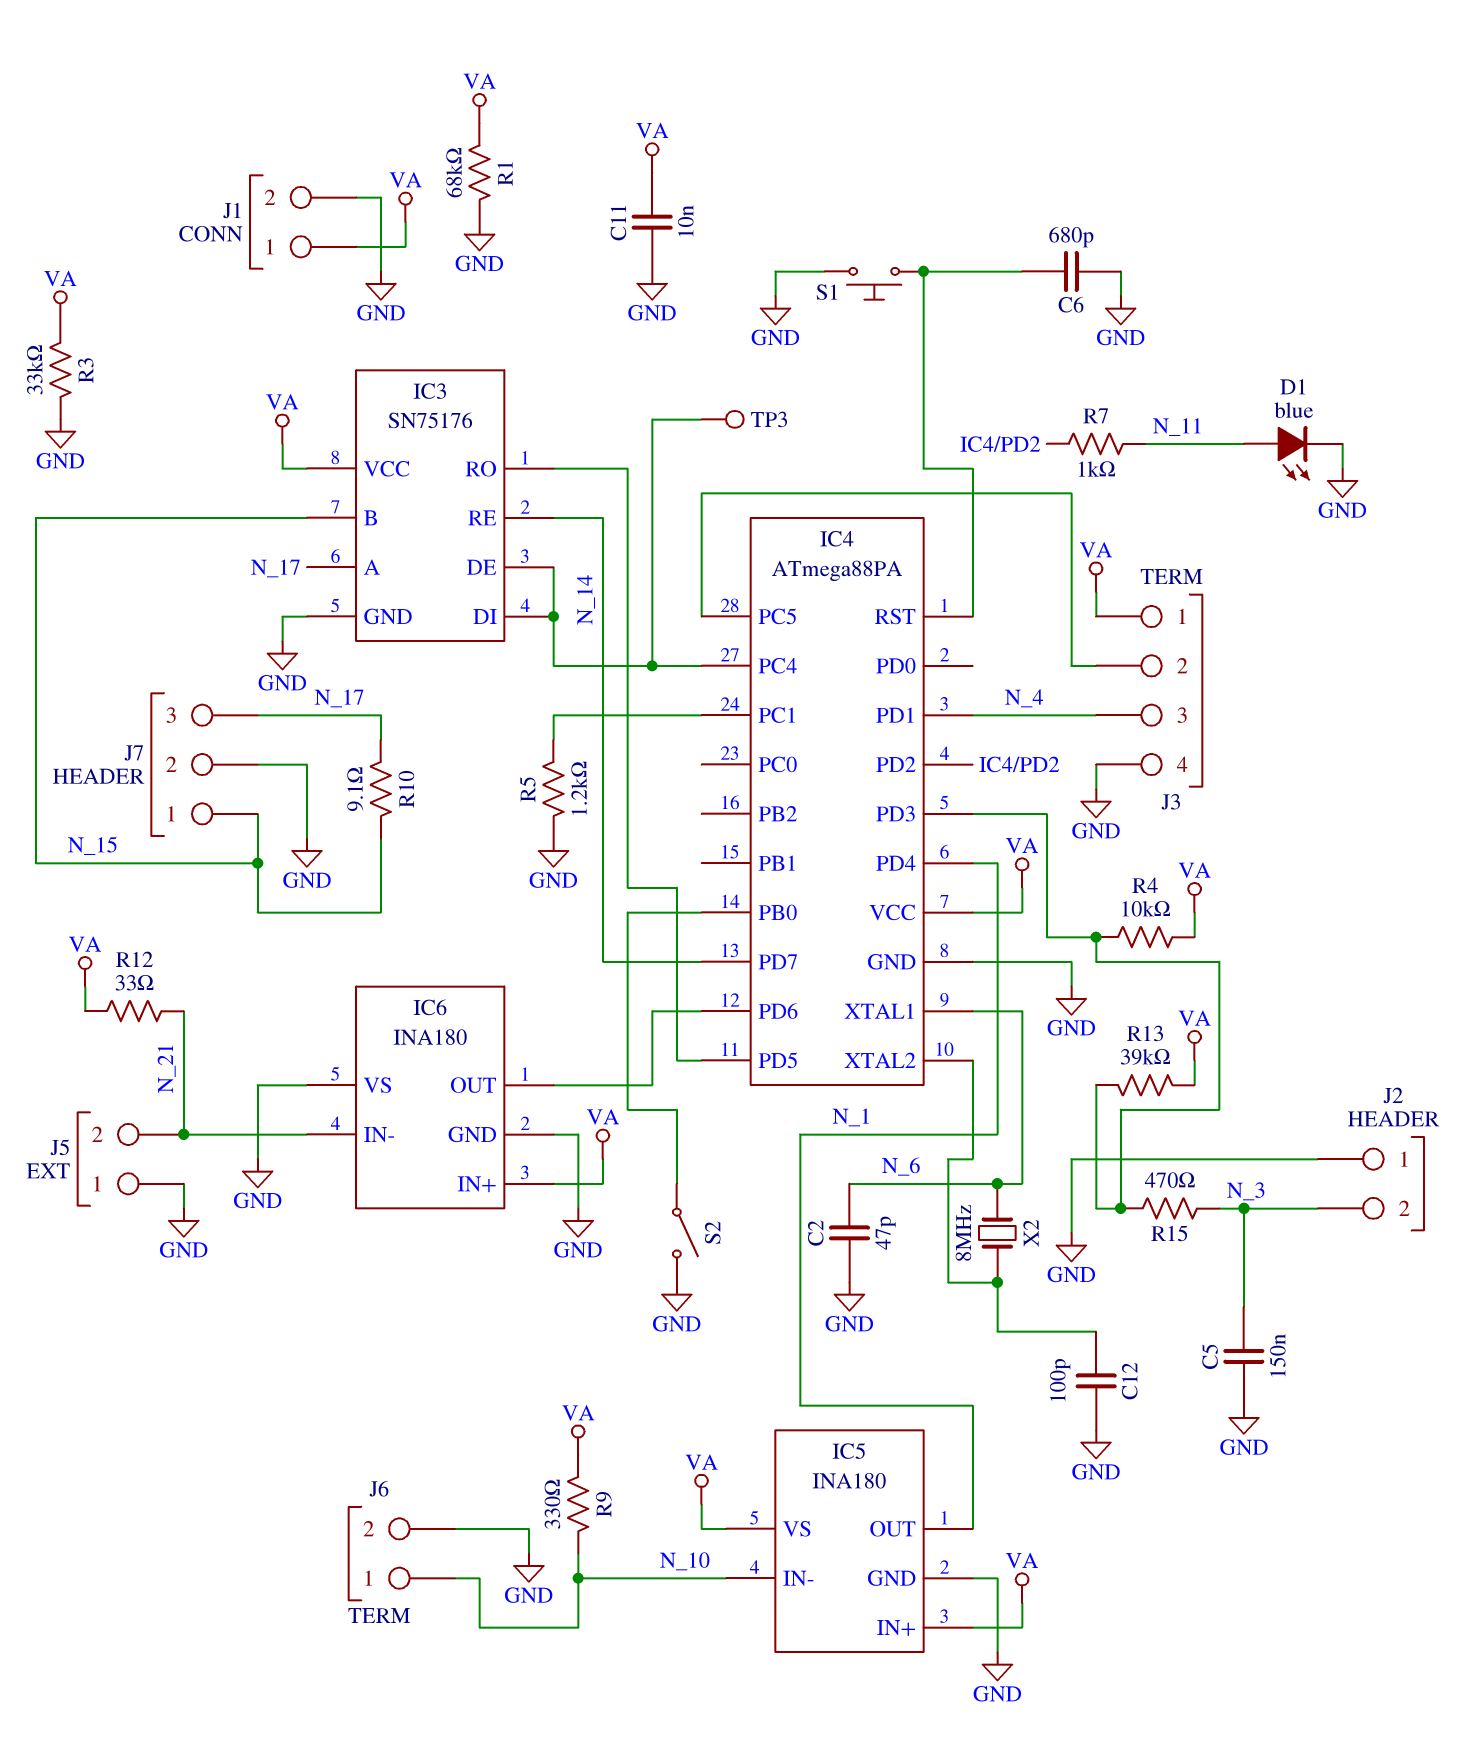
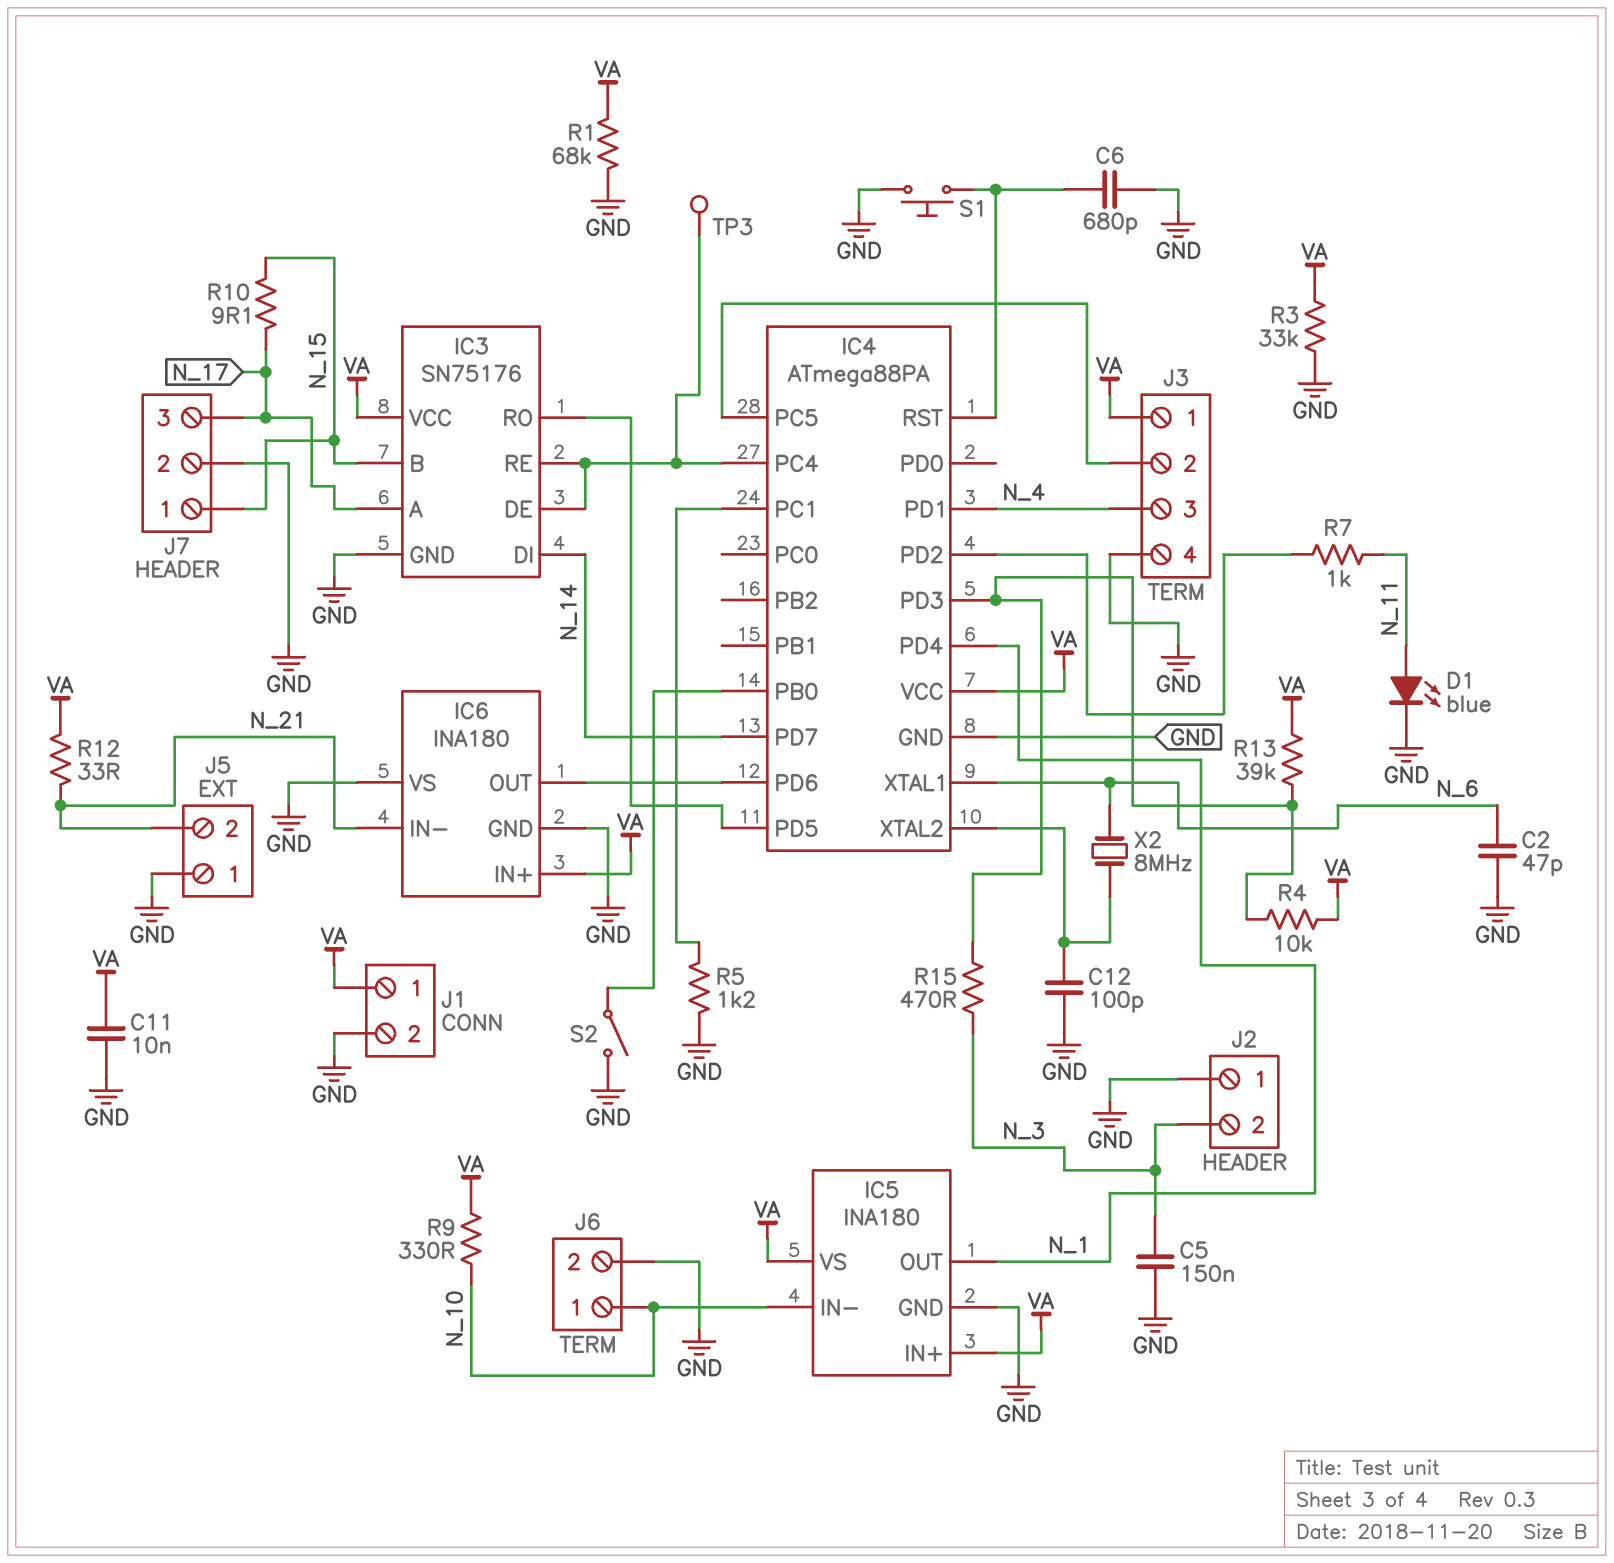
IC3 pin DI: IC3/DE -> N_14
IC3 pin RE: N_14 -> IC3/DE

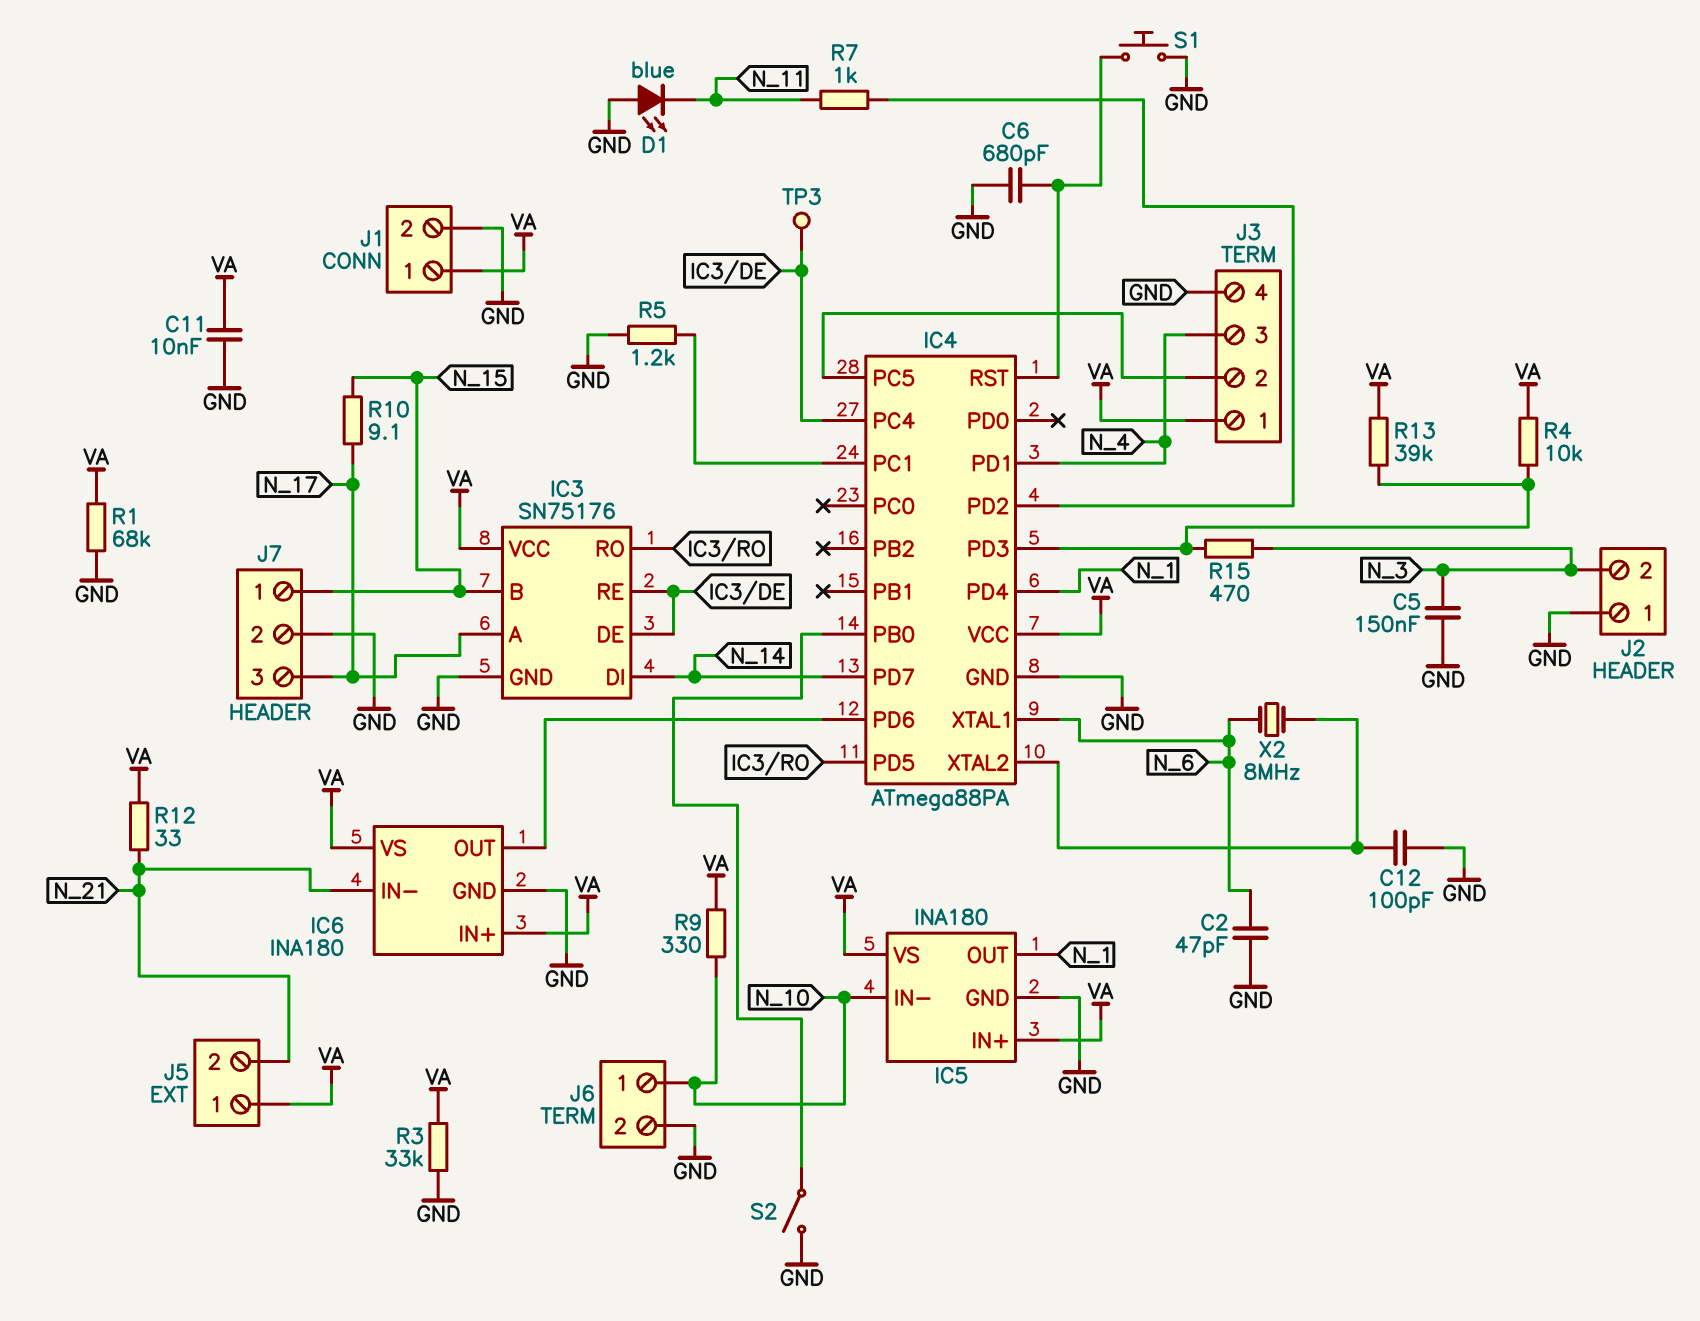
D1: LED blue (A N_11, K GND) -> LED blue (A GND, K N_11)
IC6 pin VS: GND -> VA
J5 pin 1: GND -> VA

